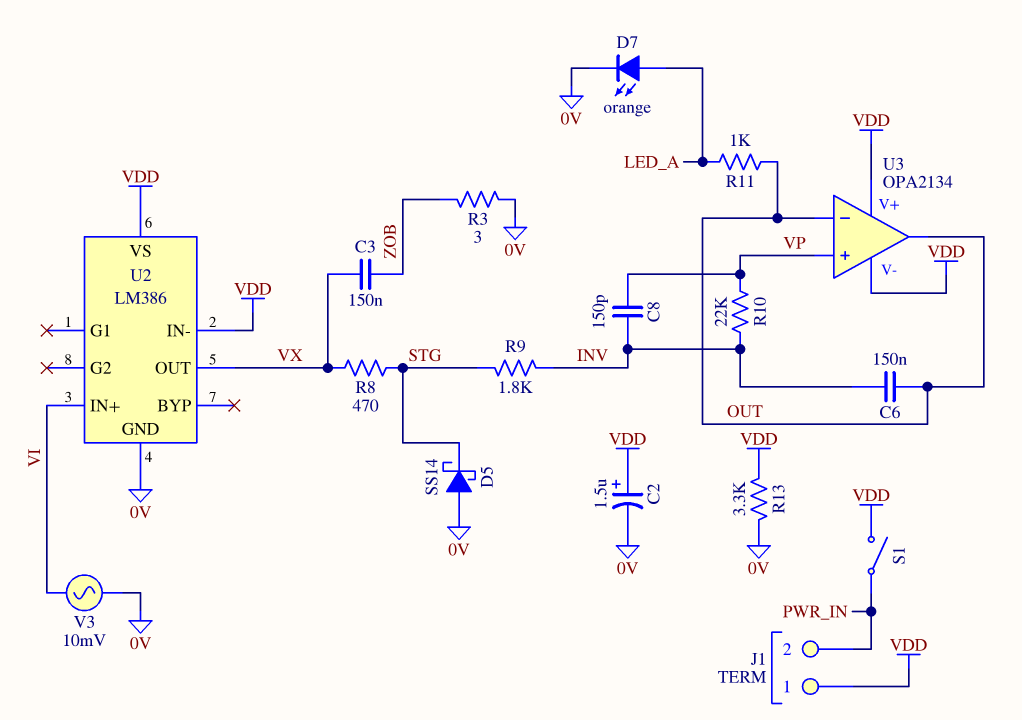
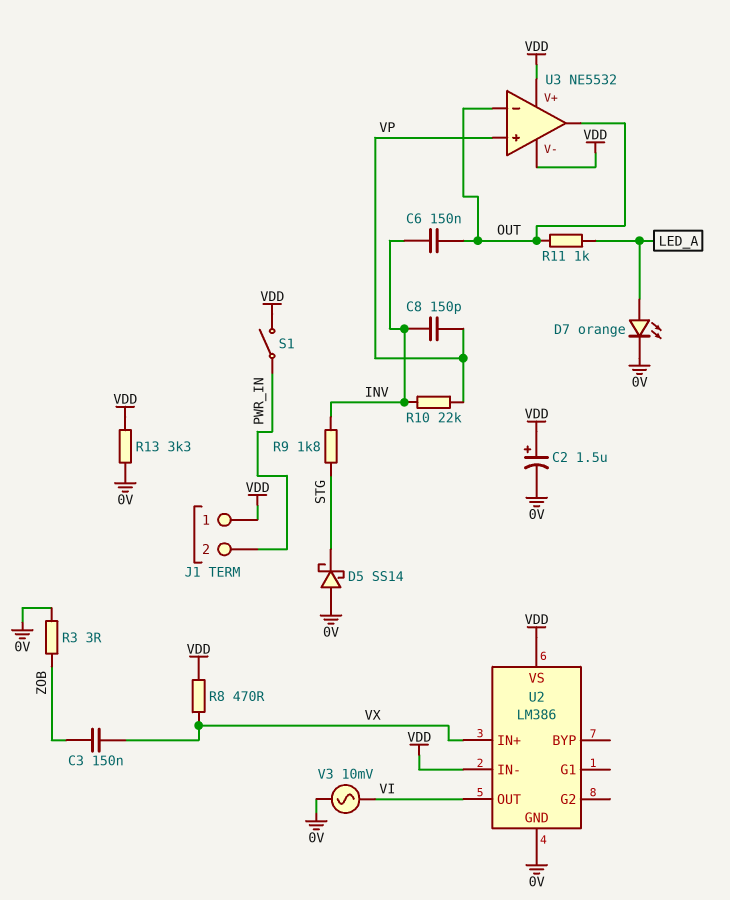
R8: 470 (STG, VX) -> 470 (VDD, VX)
U2 pin IN+: VI -> VX
U2 pin OUT: VX -> VI
U3: OPA2134 -> NE5532

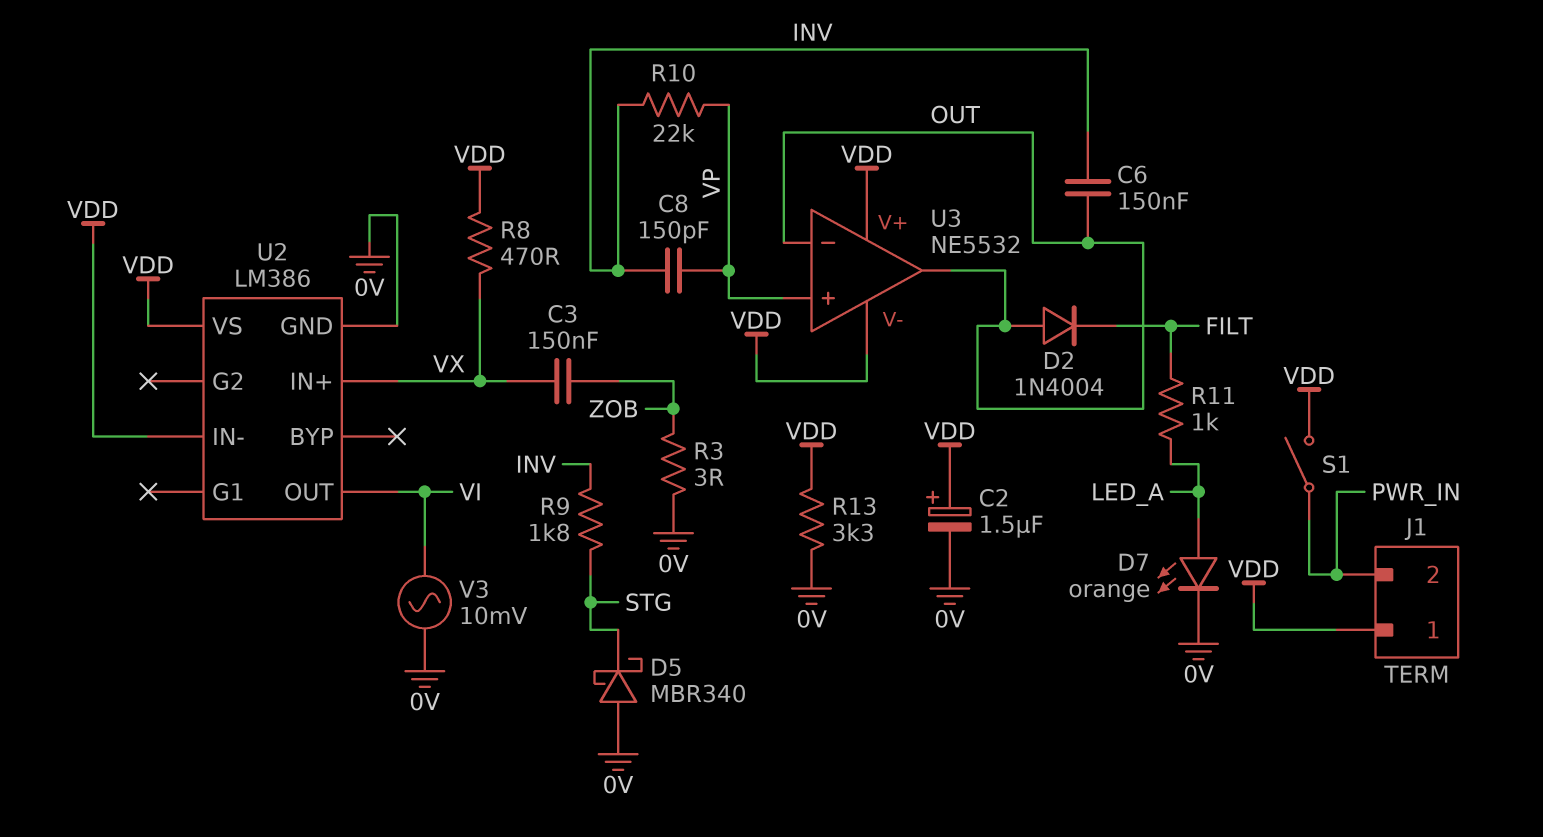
D2: none -> diode 1N4004 (A OUT, K FILT)
D5: schottky SS14 (A 0V, K STG) -> schottky MBR340 (A 0V, K STG)
R11: 1k (LED_A, OUT) -> 1k (FILT, LED_A)

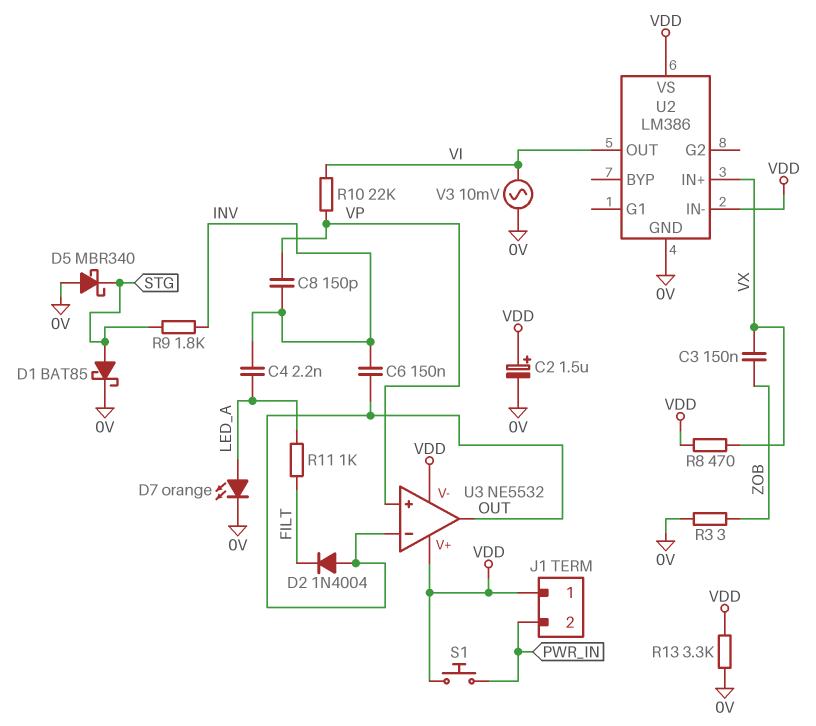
C4: none -> 2.2nF (INV, LED_A)
D1: none -> schottky BAT85 (A STG, K 0V)
R10: 22k (INV, VP) -> 22k (VI, VP)
S1: switch (PWR_IN, VDD) -> button (PWR_IN, VDD)

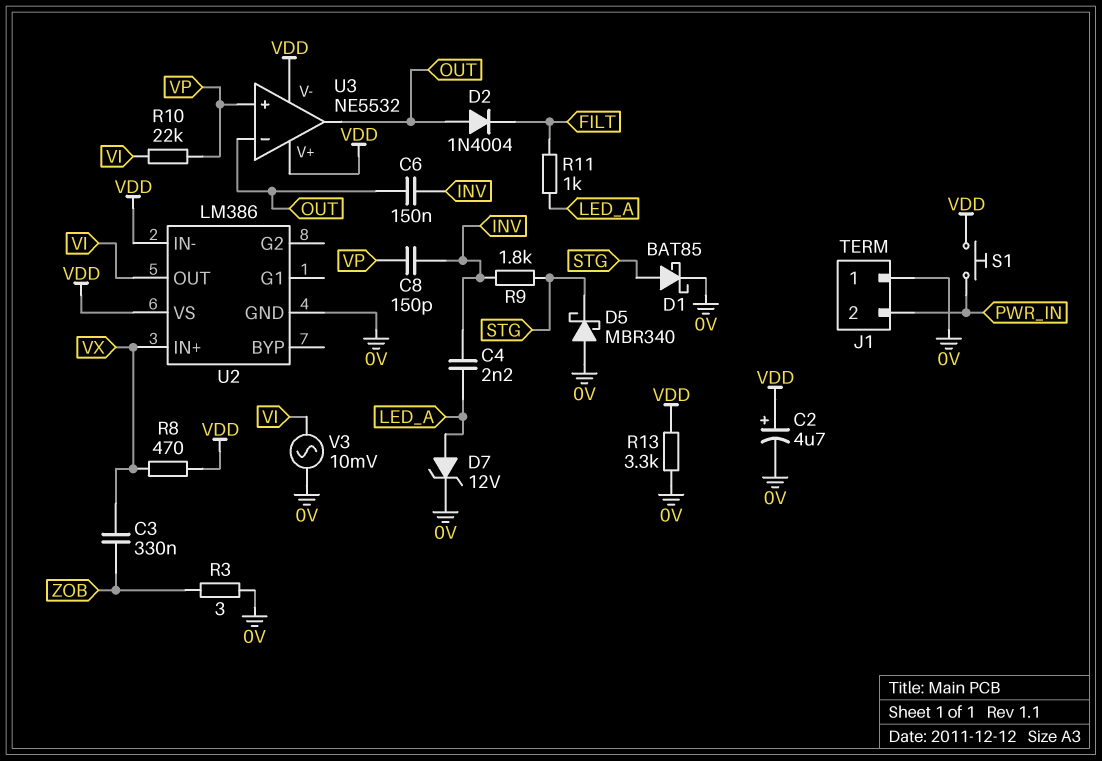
C2: 1.5uF (plus VDD, minus 0V) -> 4.7uF (plus VDD, minus 0V)
C3: 150nF (VX, ZOB) -> 330nF (VX, ZOB)
D7: LED orange (A LED_A, K 0V) -> zener 12V (A LED_A, K 0V)
J1 pin 1: VDD -> 0V

